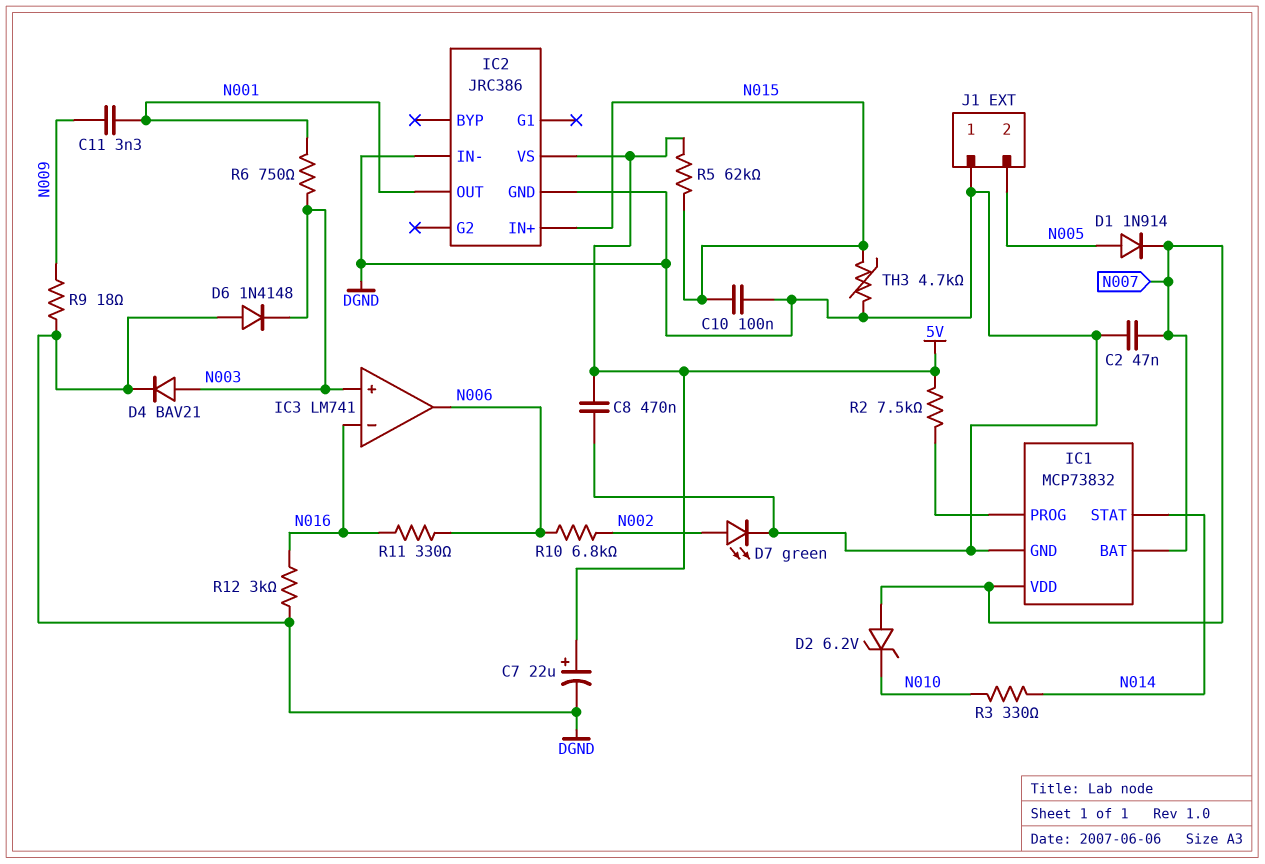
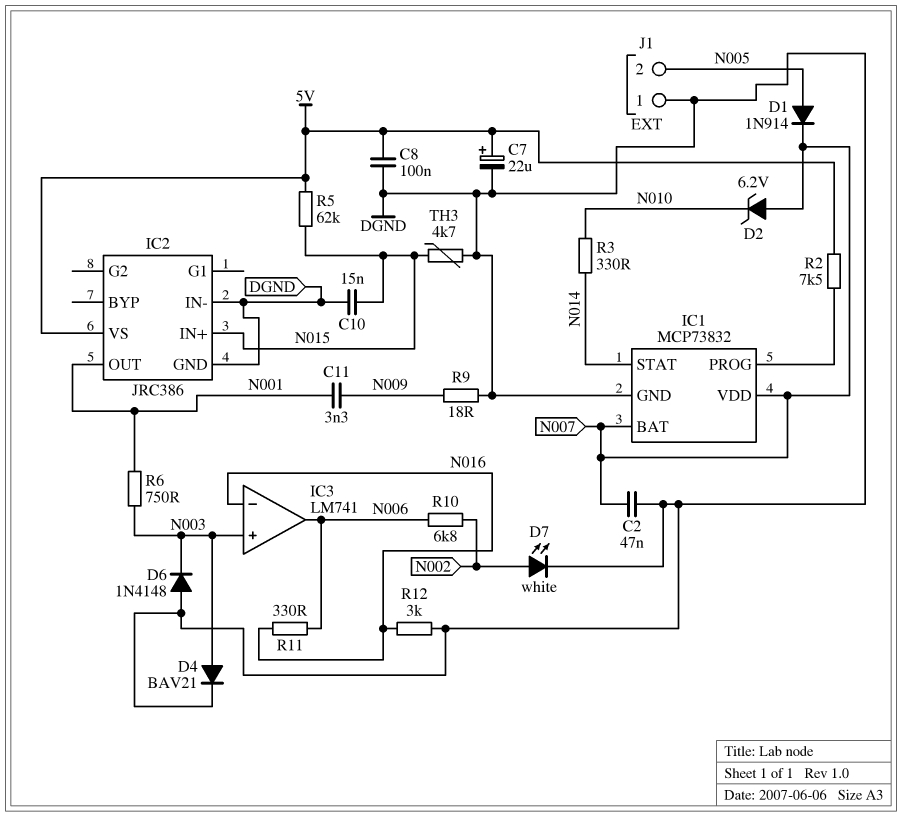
C8: 470nF (5V, DGND) -> 100nF (5V, DGND)
C10: 100nF (DGND, N015) -> 15nF (DGND, N015)
D7: LED green (A N002, K DGND) -> LED white (A N002, K DGND)

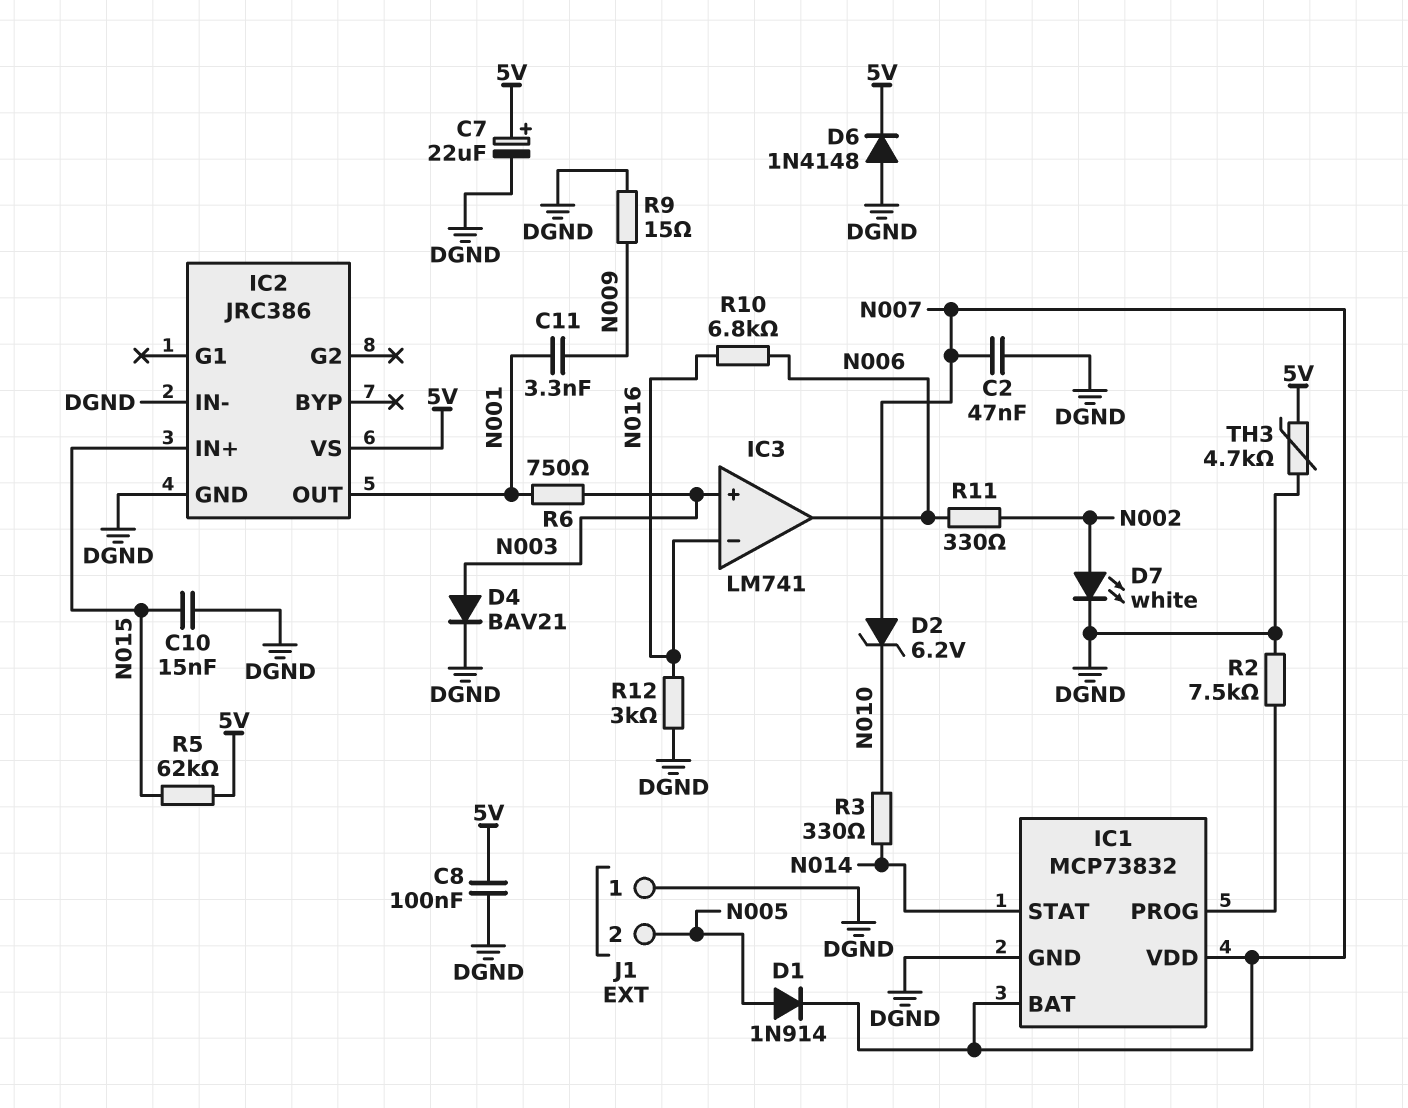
D6: diode 1N4148 (A DGND, K N003) -> diode 1N4148 (A DGND, K 5V)
R2: 7.5k (5V, IC1/PROG) -> 7.5k (DGND, IC1/PROG)
R9: 18 (DGND, N009) -> 15 (DGND, N009)
R10: 6.8k (N002, N006) -> 6.8k (N006, N016)
R11: 330 (N006, N016) -> 330 (N002, N006)
TH3: 4.7k (DGND, N015) -> 4.7k (5V, DGND)

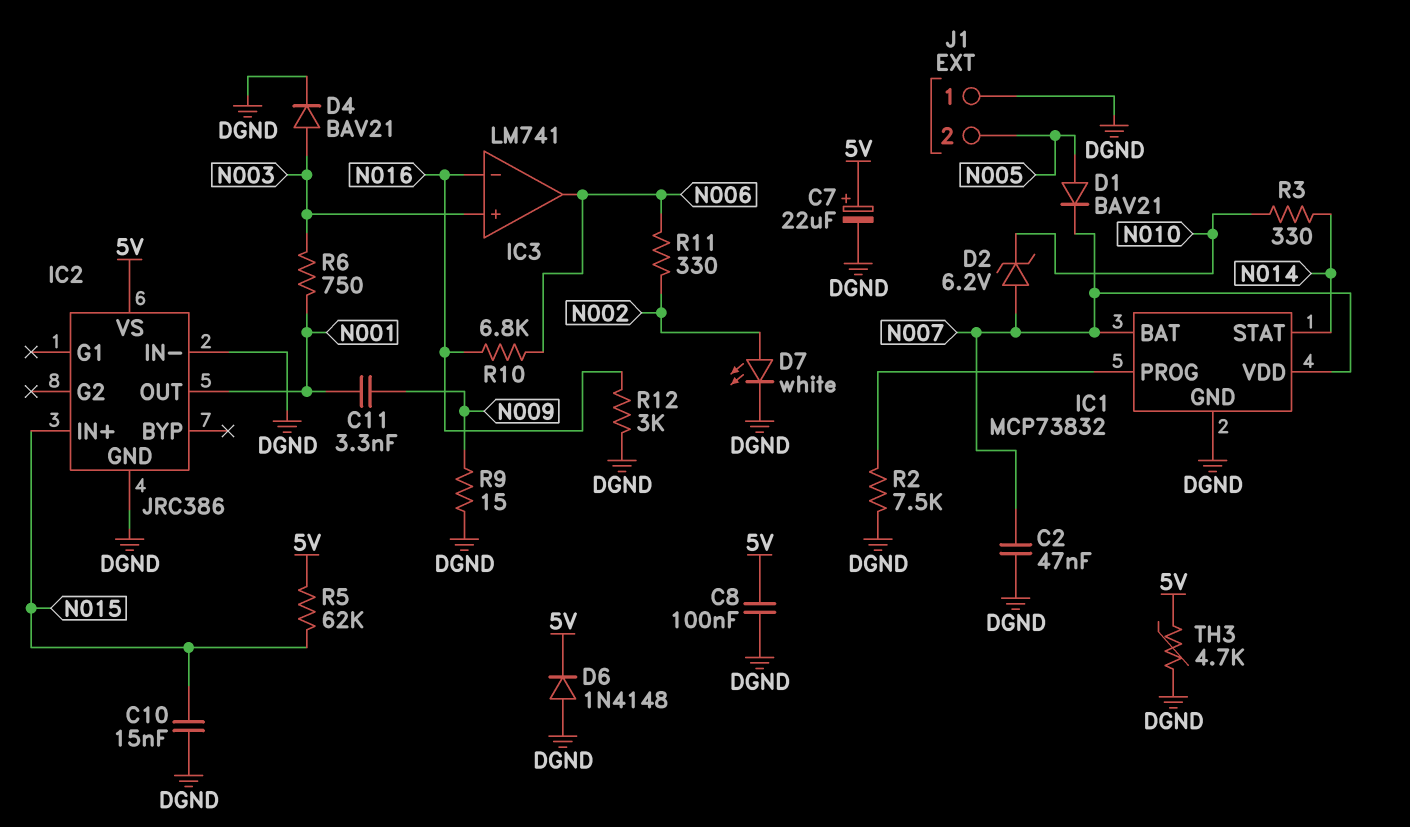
D1: diode 1N914 (A N005, K N007) -> diode BAV21 (A N005, K N007)

